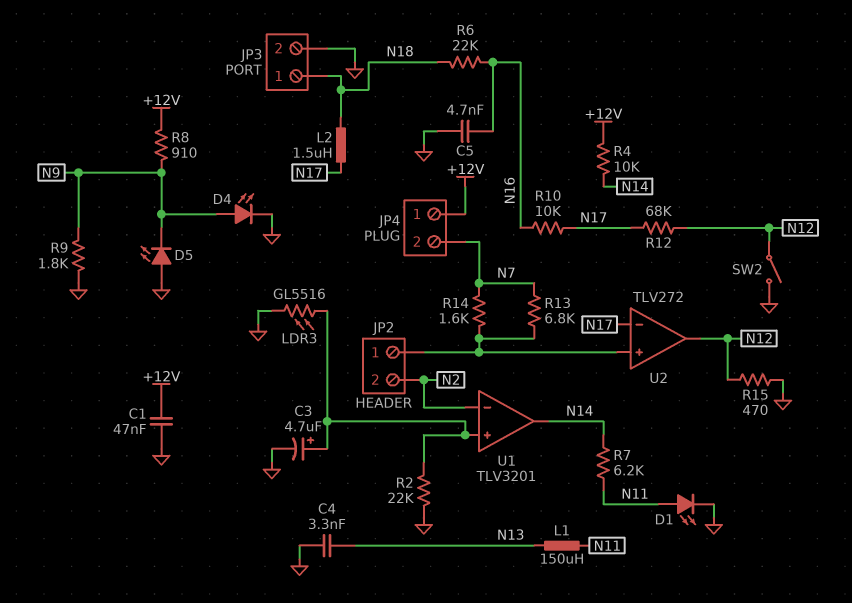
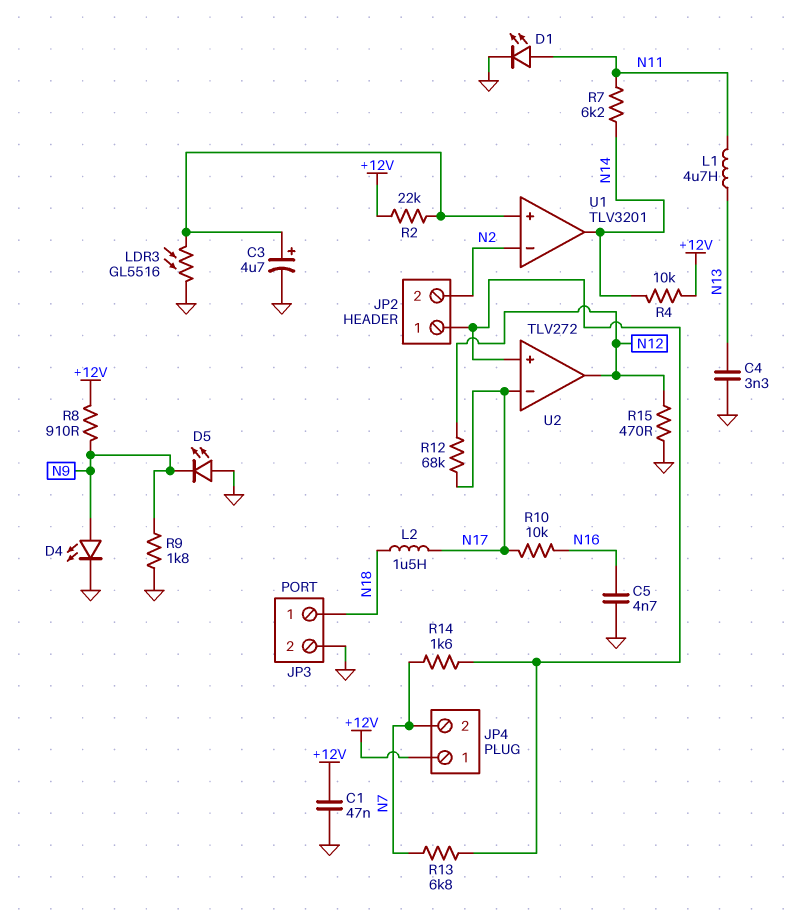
L1: 150uH (N11, N13) -> 4.7uH (N11, N13)
R2: 22k (GND, U1/in+) -> 22k (+12V, U1/in+)
R6: 22k (N16, N18) -> none
SW2: switch (GND, N12) -> none

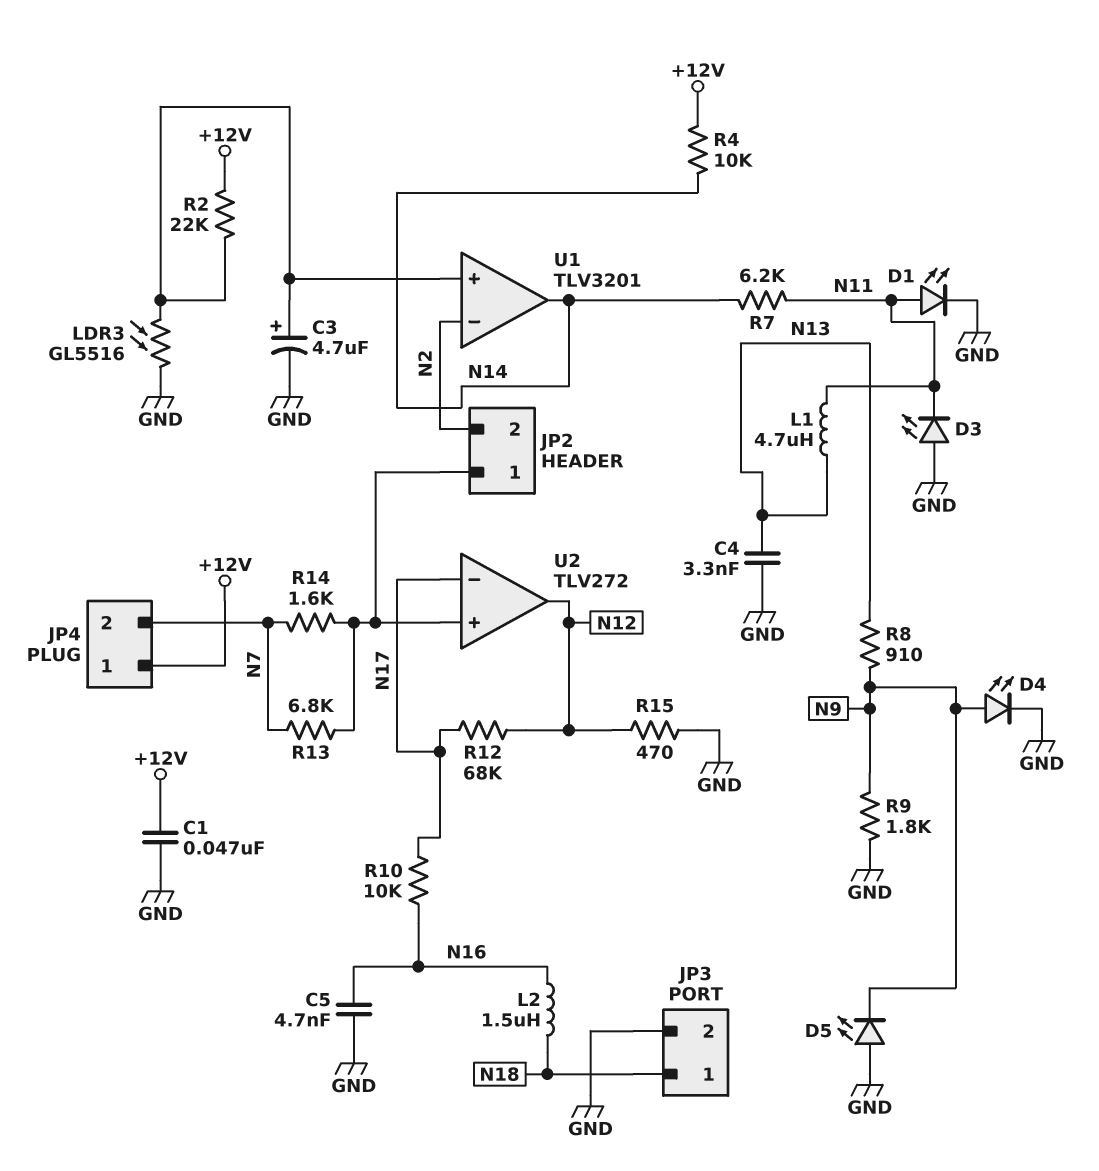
D3: none -> LED (A GND, K N11)
L2: 1.5uH (N17, N18) -> 1.5uH (N16, N18)
R8: 910 (+12V, N9) -> 910 (N9, N13)

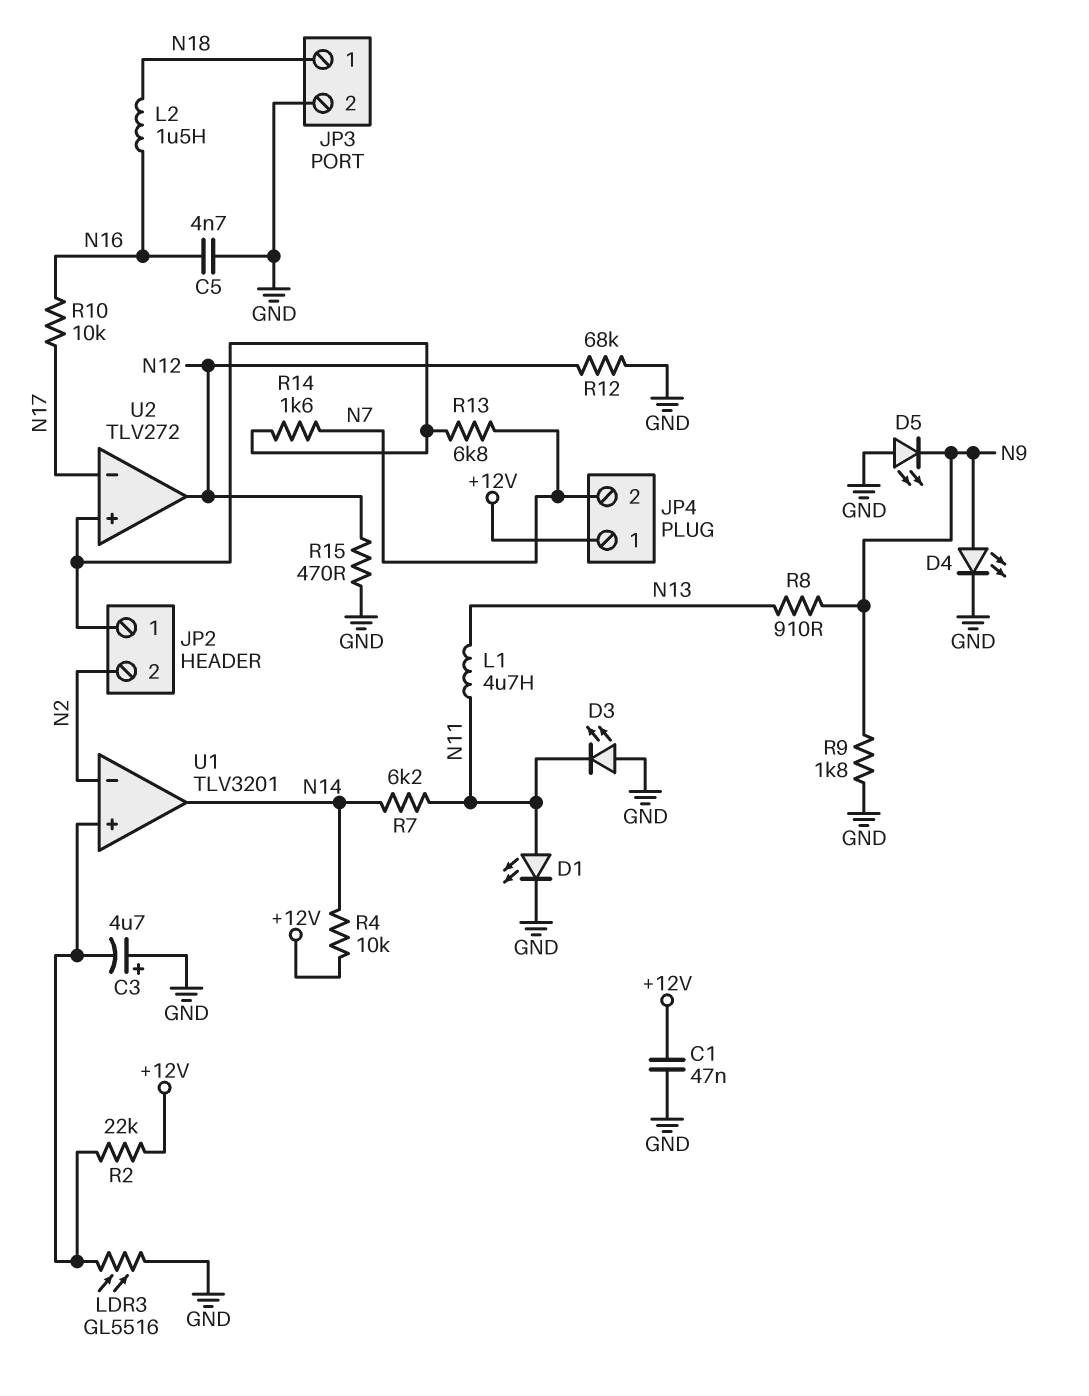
C3: 4.7uF (plus U1/in+, minus GND) -> 4.7uF (plus GND, minus U1/in+)
C4: 3.3nF (GND, N13) -> none
R12: 68k (N12, N17) -> 68k (GND, N12)

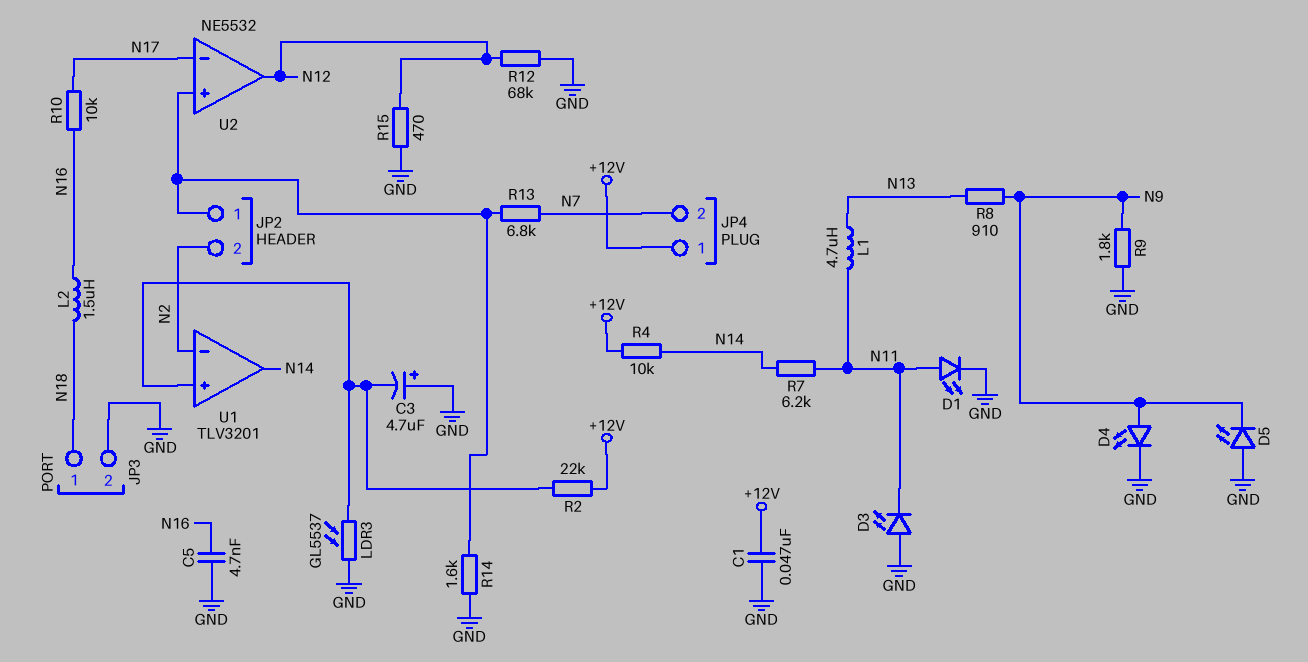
LDR3: GL5516 (GND, U1/in+) -> GL5537 (GND, U1/in+)
R14: 1.6k (JP2/1, N7) -> 1.6k (GND, JP2/1)
U2: TLV272 -> NE5532

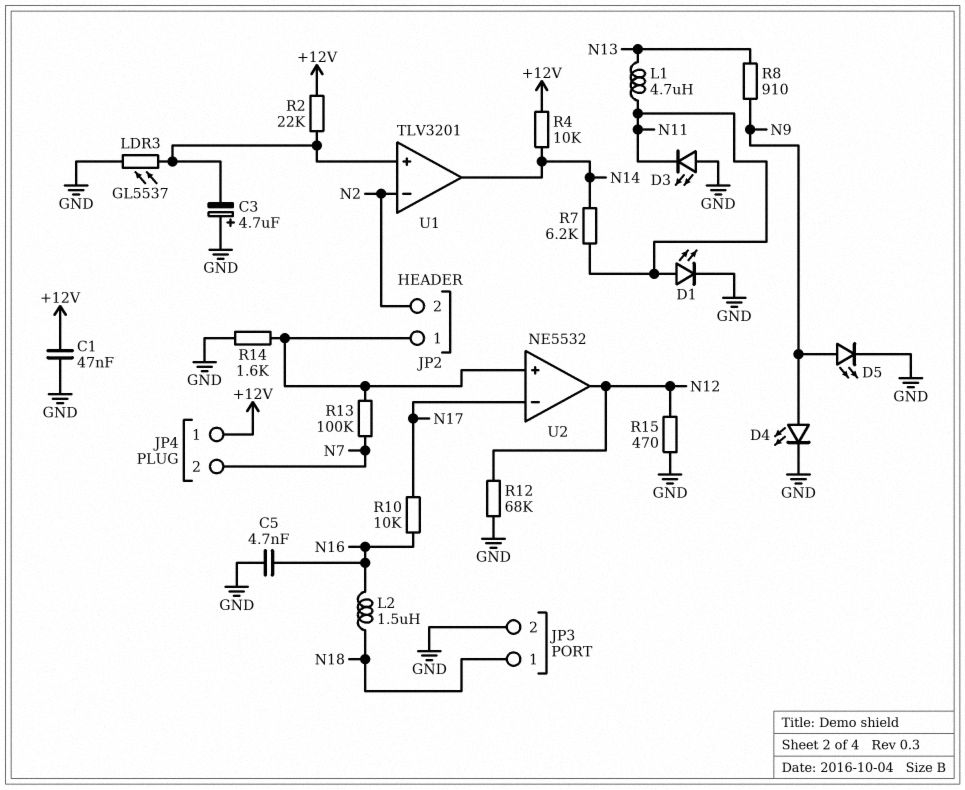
D5: LED (A GND, K N9) -> LED (A N9, K GND)
R9: 1.8k (GND, N9) -> none
R13: 6.8k (JP2/1, N7) -> 100k (JP2/1, N7)

